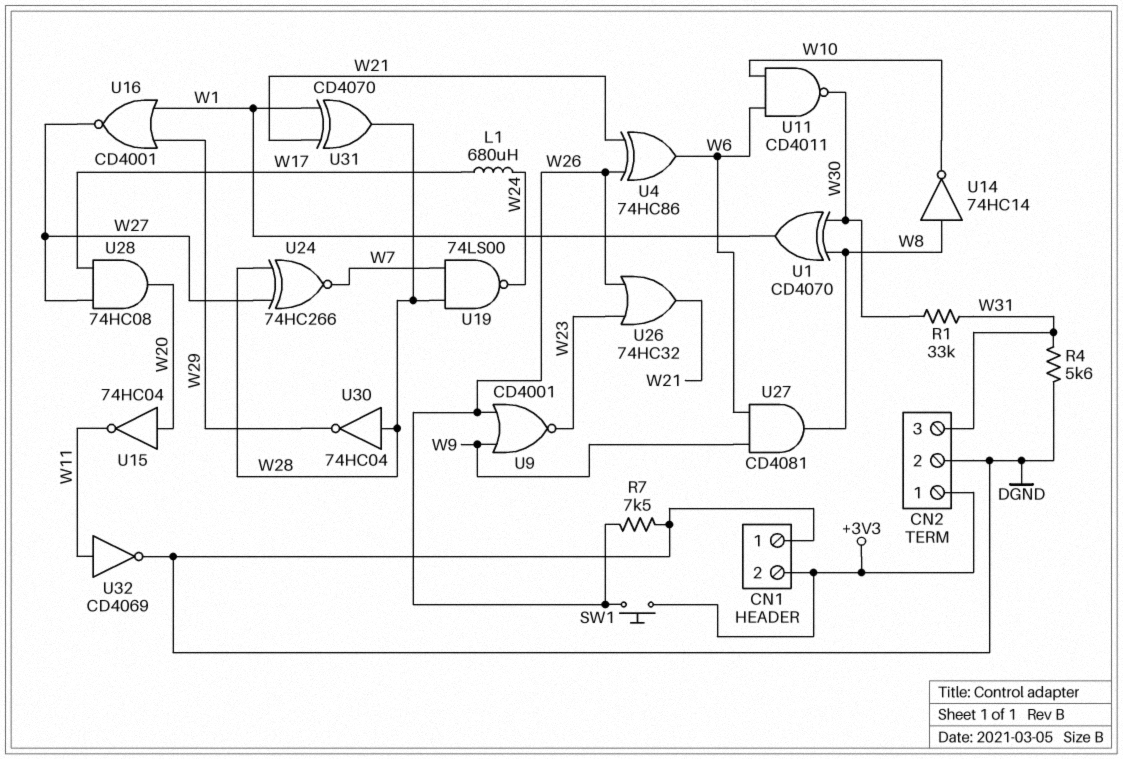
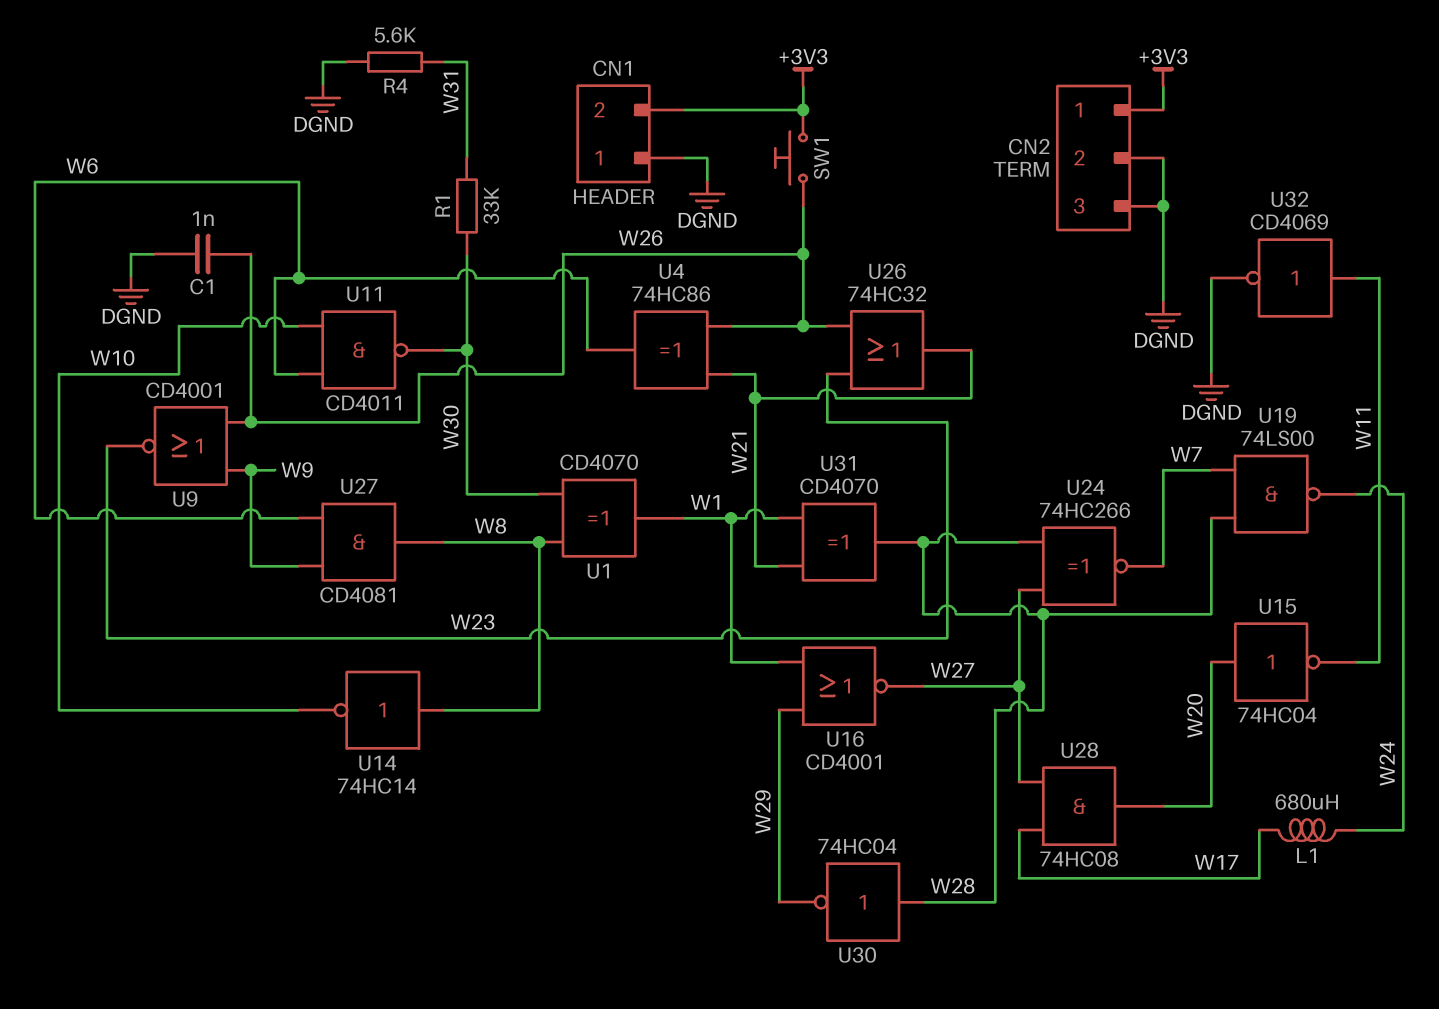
C1: none -> 1nF (DGND, W26)
CN2 pin 3: W31 -> DGND
R7: 7.5k (DGND, W26) -> none

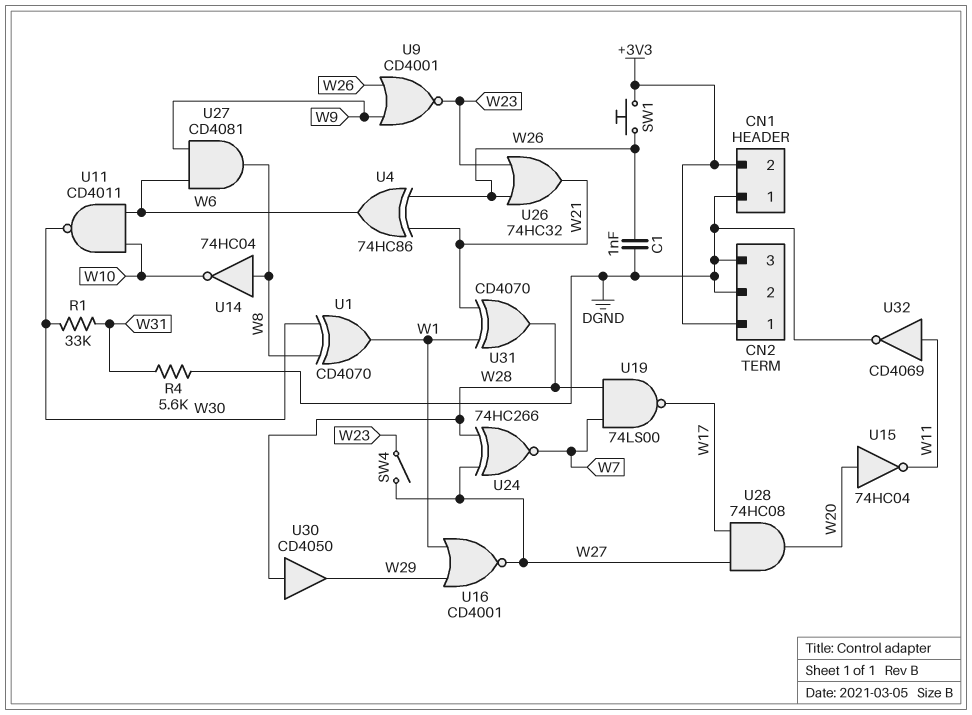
L1: 680uH (W17, W24) -> none
SW4: none -> switch (W23, W27)
U14: NOT 74HC14 (in W8, out W10) -> NOT 74HC04 (in W8, out W10)
U19: NAND 74LS00 (in W7, in W28, out W24) -> NAND 74LS00 (in W7, in W28, out W17)
U30: NOT 74HC04 (in W28, out W29) -> buffer CD4050 (in W28, out W29)

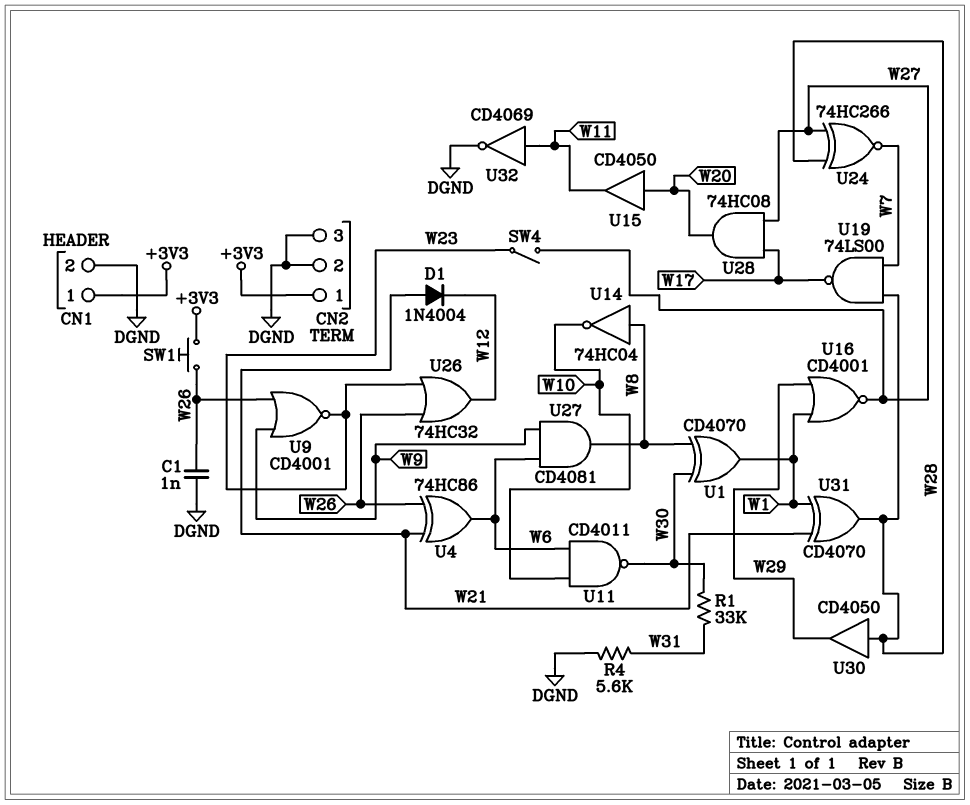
CN1 pin 1: DGND -> +3V3
CN1 pin 2: +3V3 -> DGND
D1: none -> diode 1N4004 (A W21, K W12)
U15: NOT 74HC04 (in W20, out W11) -> buffer CD4050 (in W20, out W11)
U26: OR 74HC32 (in W23, in W26, out W21) -> OR 74HC32 (in W23, in W26, out W12)

